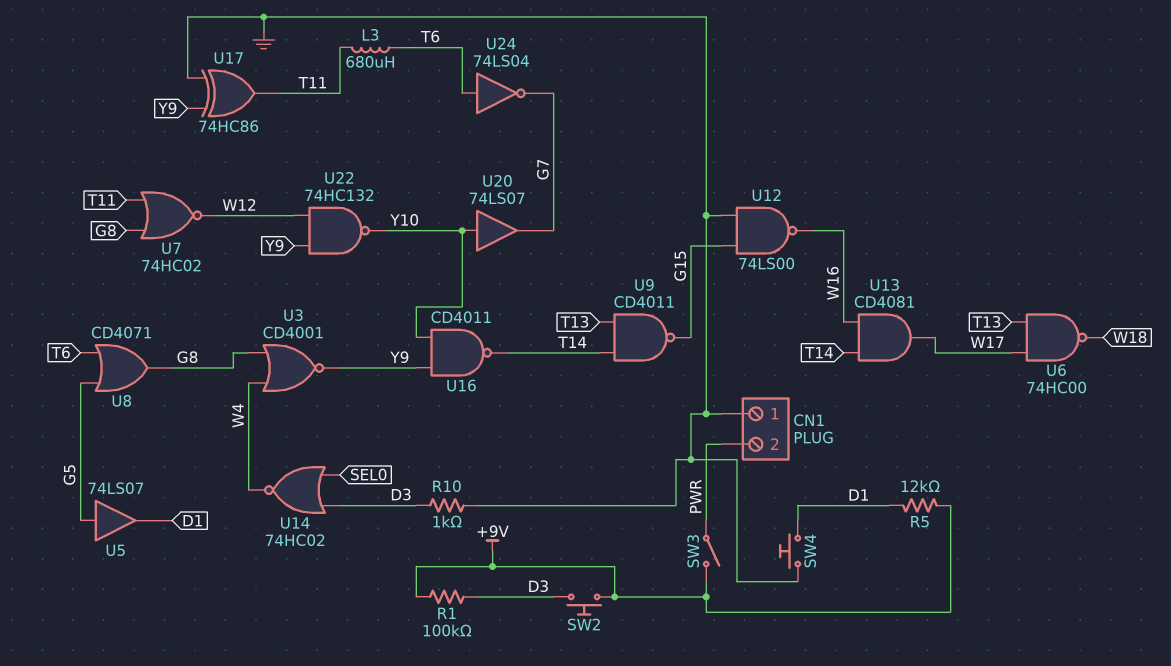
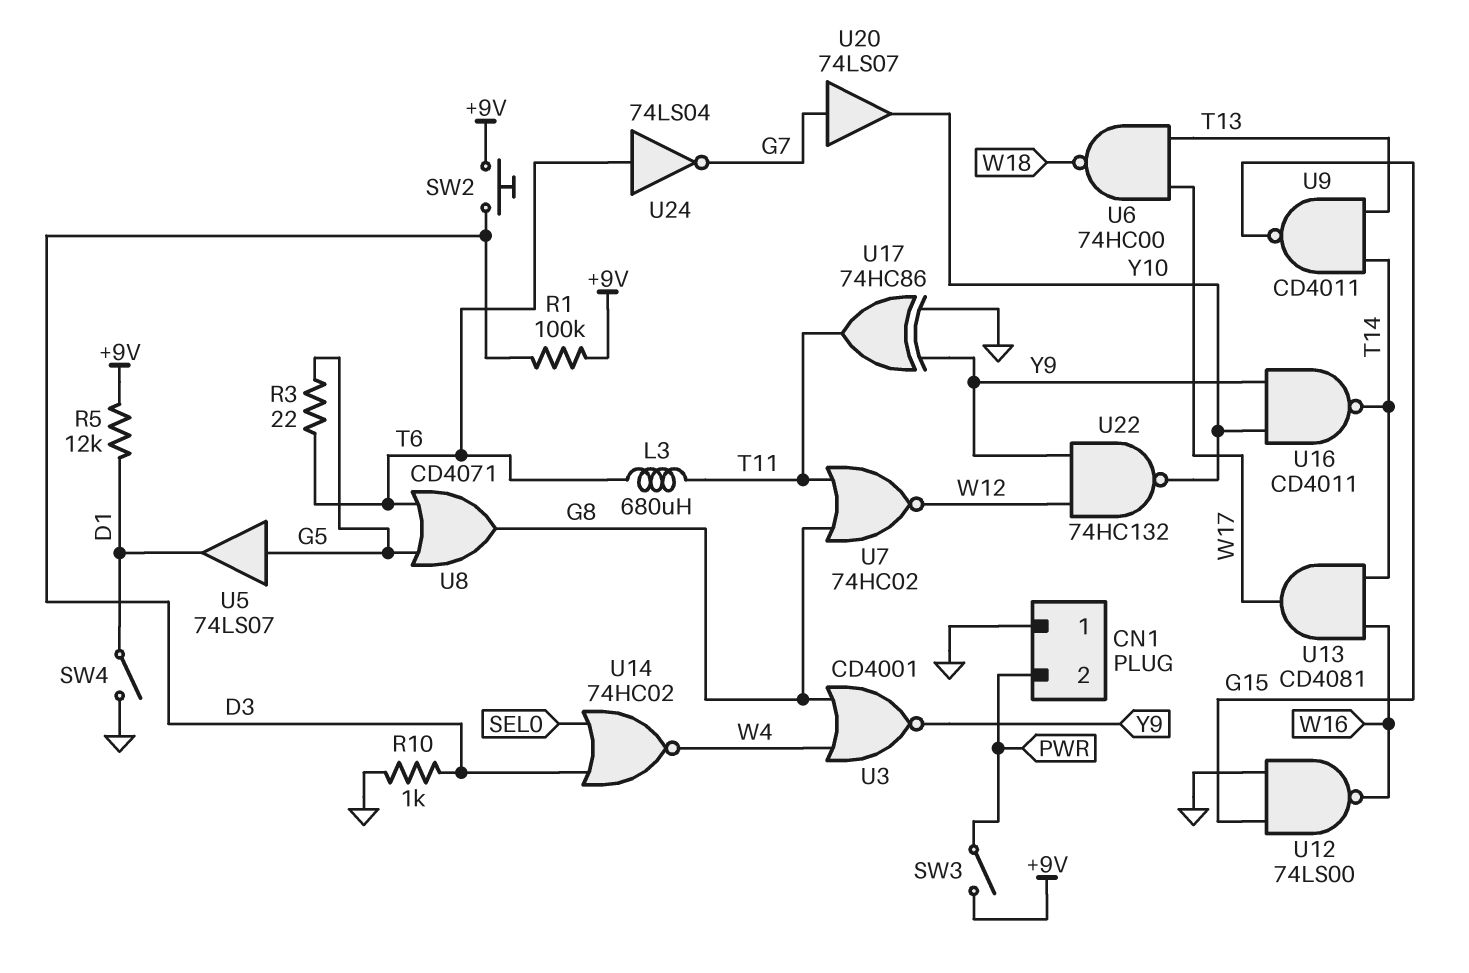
R3: none -> 22 (G5, T6)
SW4: button (D1, GND) -> switch (D1, GND)
U20: buffer 74LS07 (in Y10, out G7) -> buffer 74LS07 (in G7, out Y10)

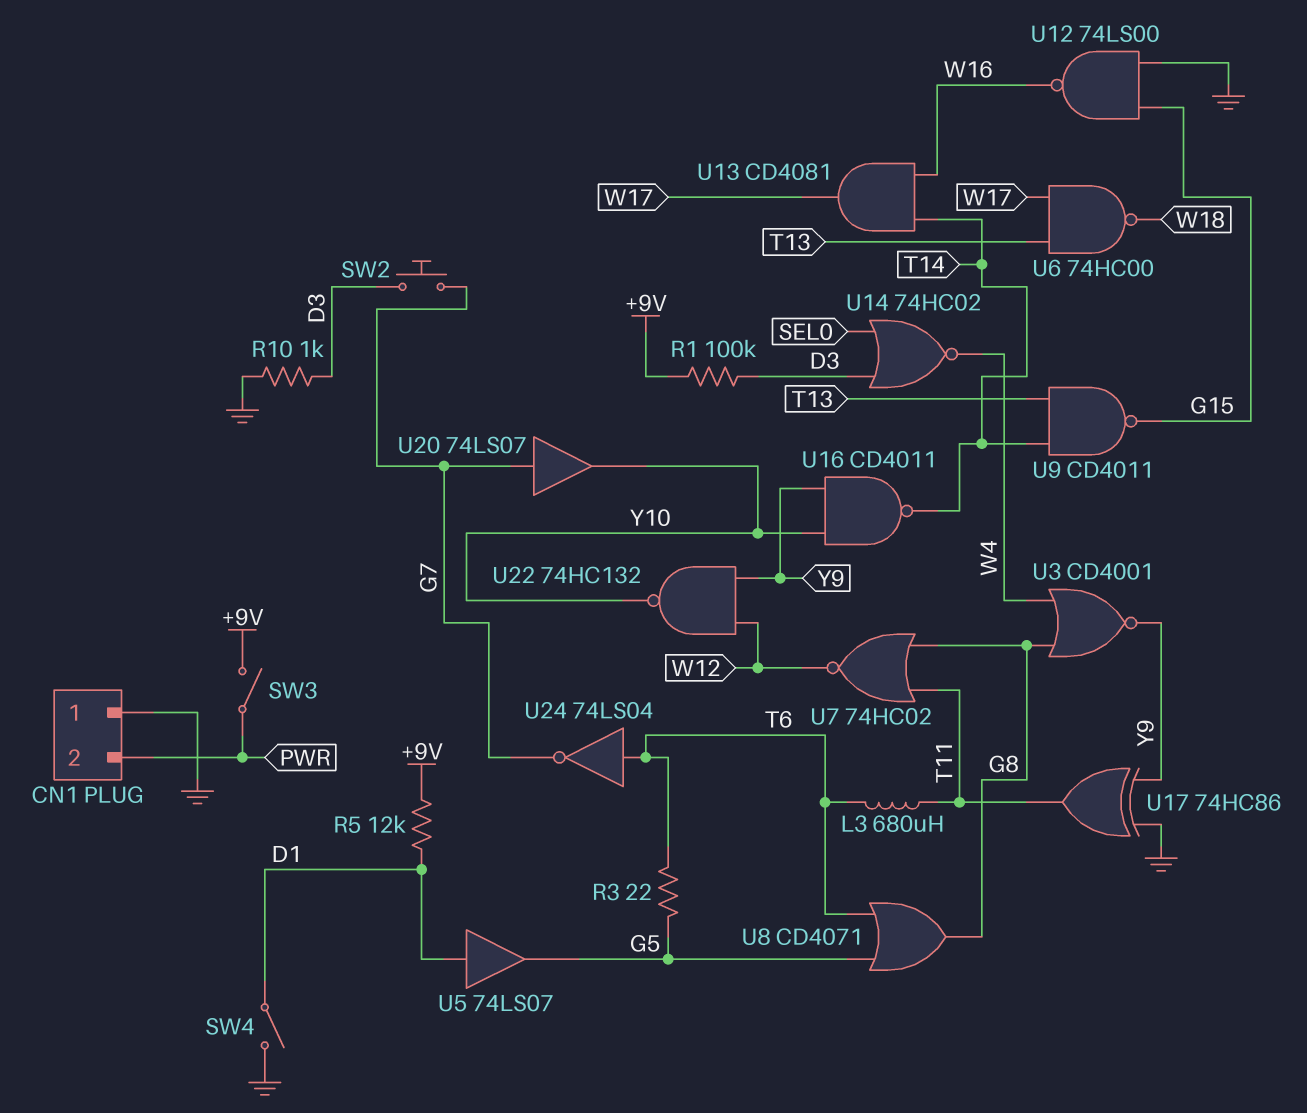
SW2: button (+9V, D3) -> button (D3, G7)
U5: buffer 74LS07 (in G5, out D1) -> buffer 74LS07 (in D1, out G5)

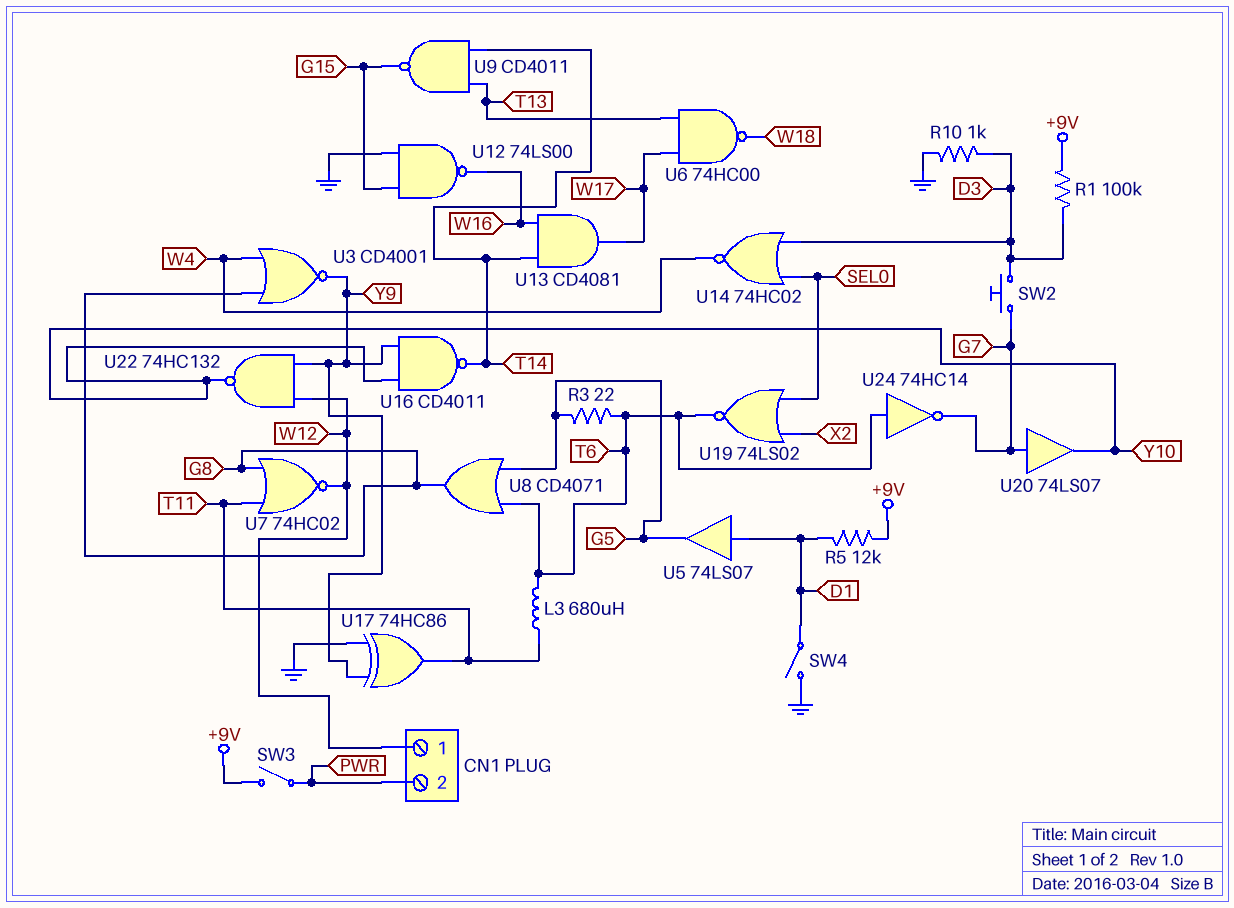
CN1 pin 1: GND -> W12
U19: none -> NOR 74LS02 (in SEL0, in X2, out T6)
U24: NOT 74LS04 (in T6, out G7) -> NOT 74HC14 (in T6, out G7)

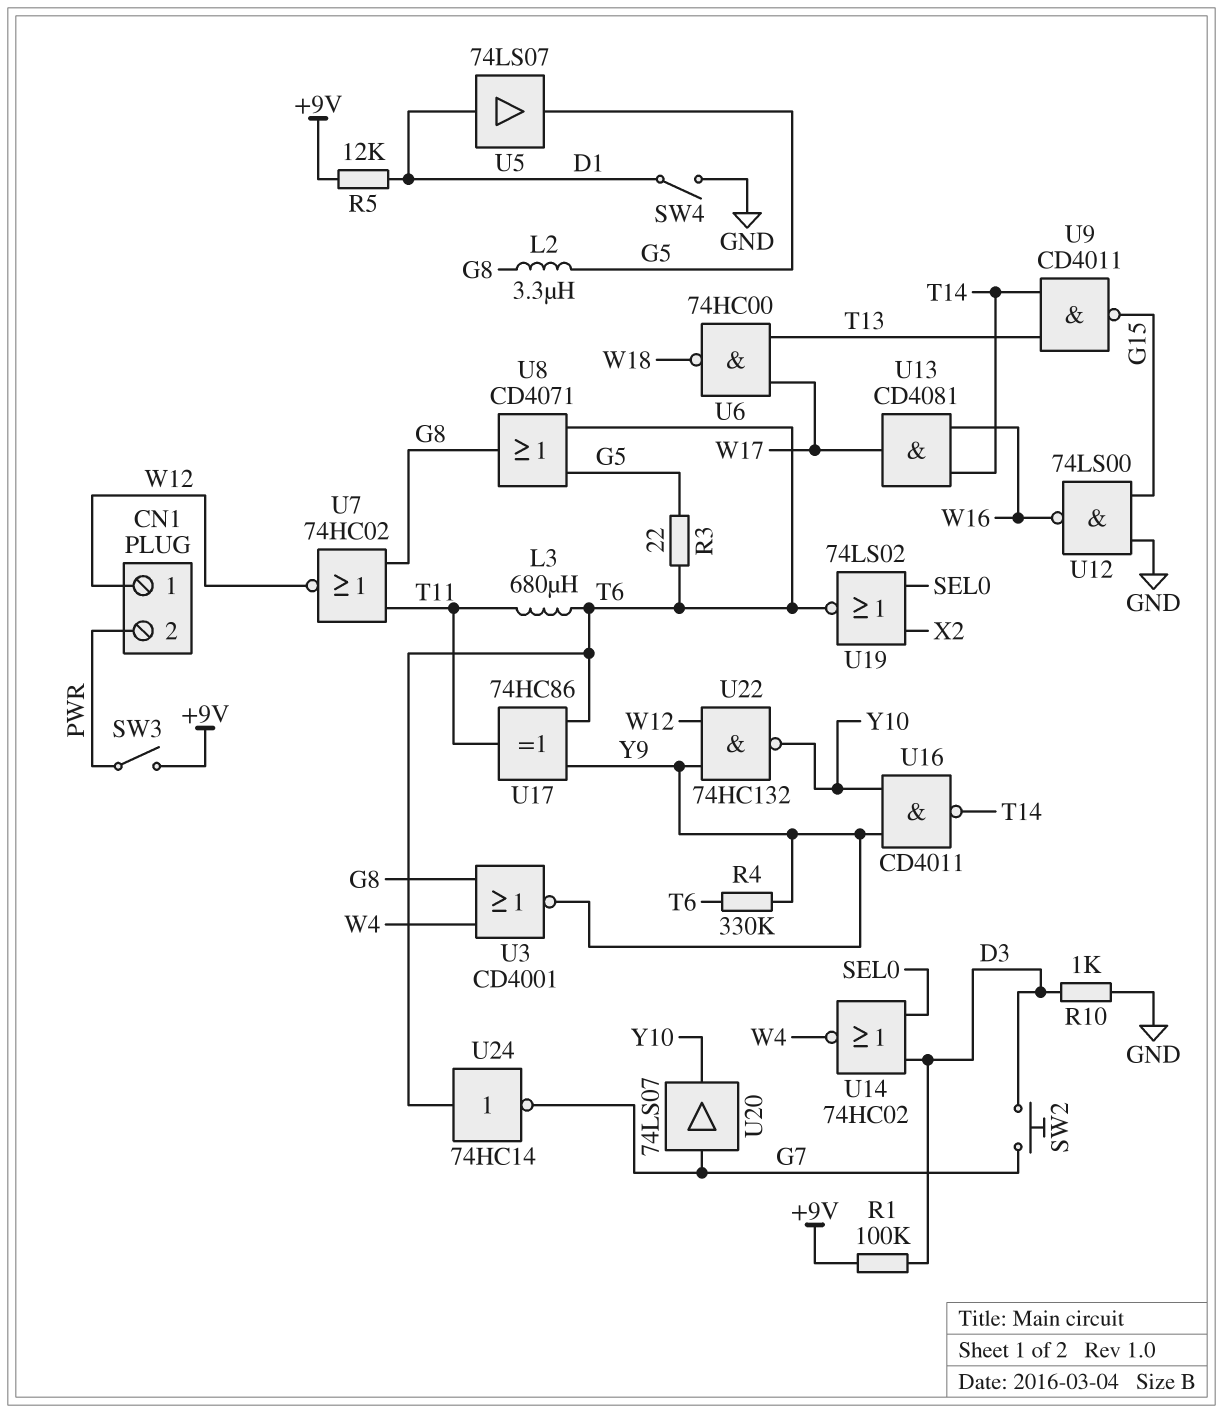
L2: none -> 3.3uH (G5, G8)
R4: none -> 330k (T6, Y9)
U17: XOR 74HC86 (in GND, in Y9, out T11) -> XOR 74HC86 (in T6, in Y9, out T11)

